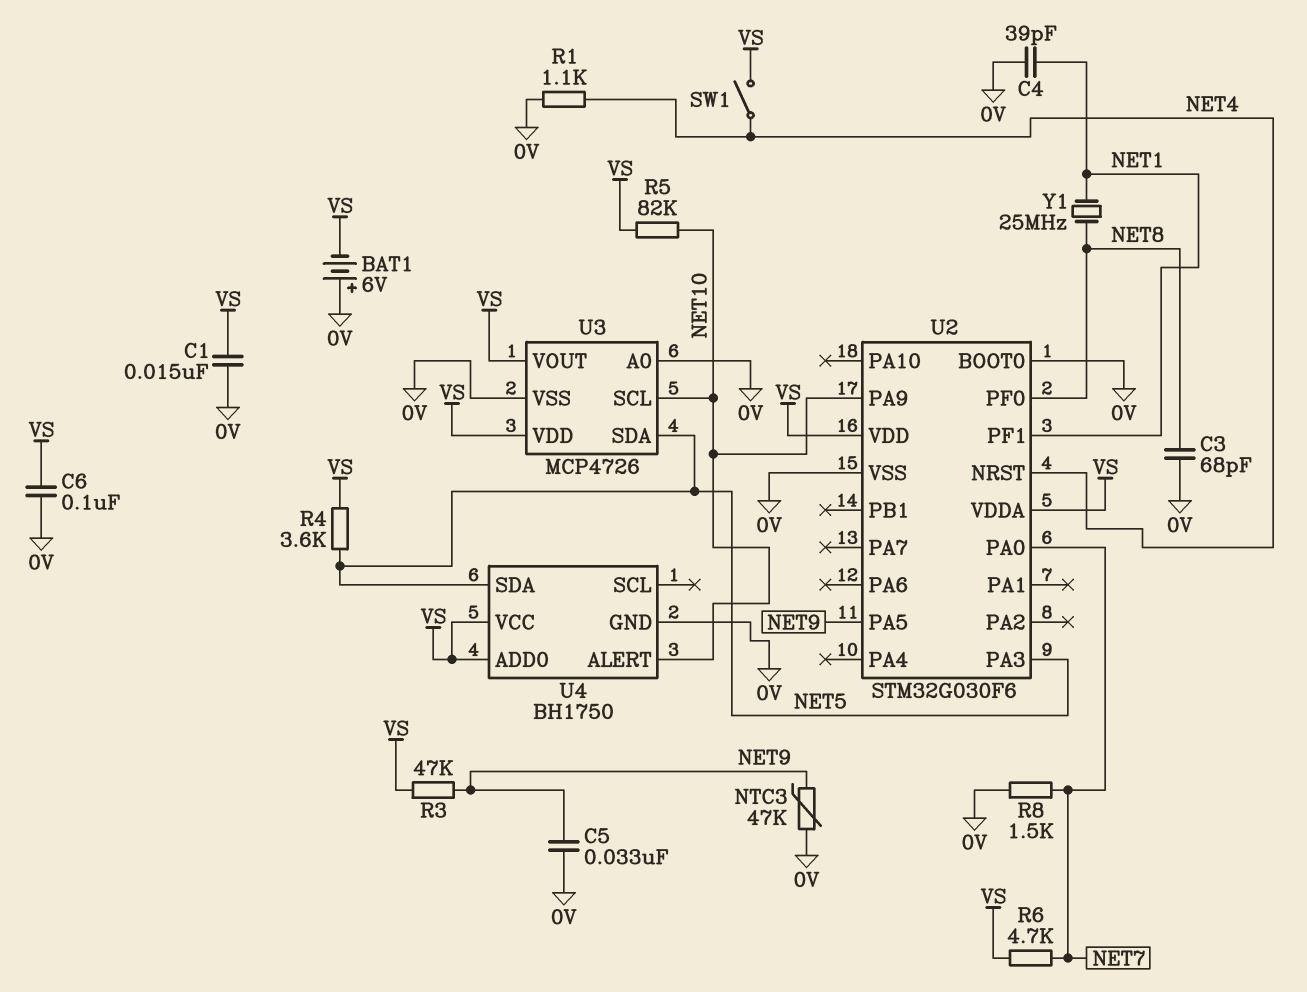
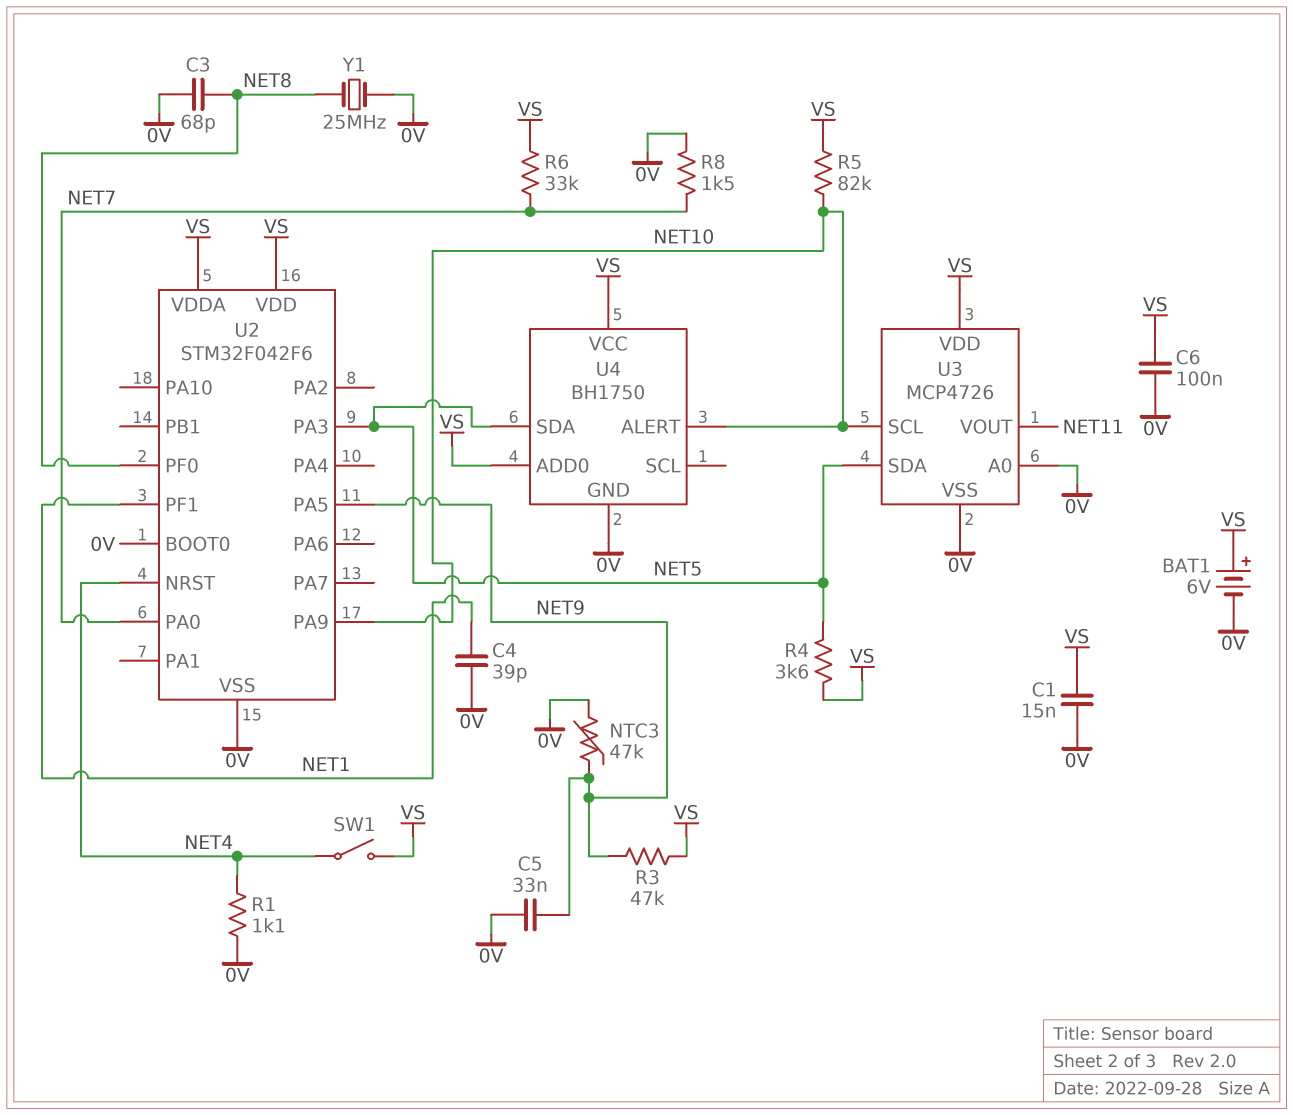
BAT1: 6V (plus 0V, minus VS) -> 6V (plus VS, minus 0V)
R6: 4.7k (NET7, VS) -> 33k (NET7, VS)
U2: STM32G030F6 -> STM32F042F6
U3 pin VOUT: VS -> NET11
Y1: 25MHz (NET1, NET8) -> 25MHz (0V, NET8)

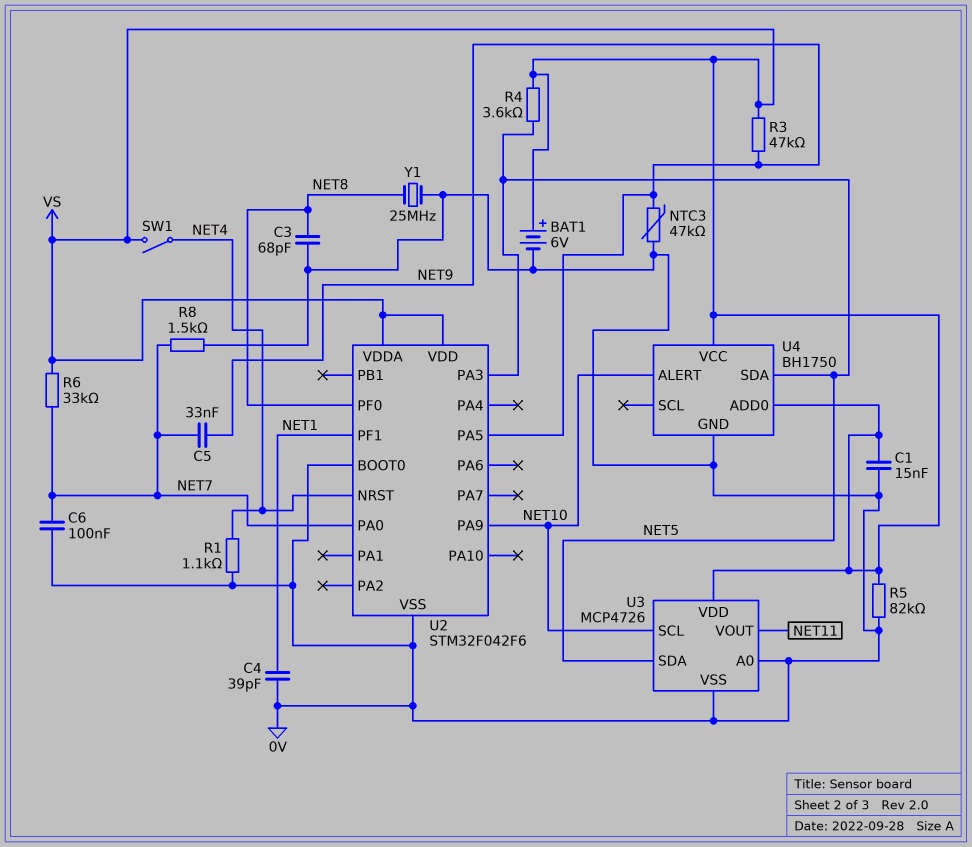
C5: 33nF (0V, NET9) -> 33nF (NET7, NET9)
C6: 100nF (0V, VS) -> 100nF (0V, NET7)
R5: 82k (NET10, VS) -> 82k (0V, VS)

